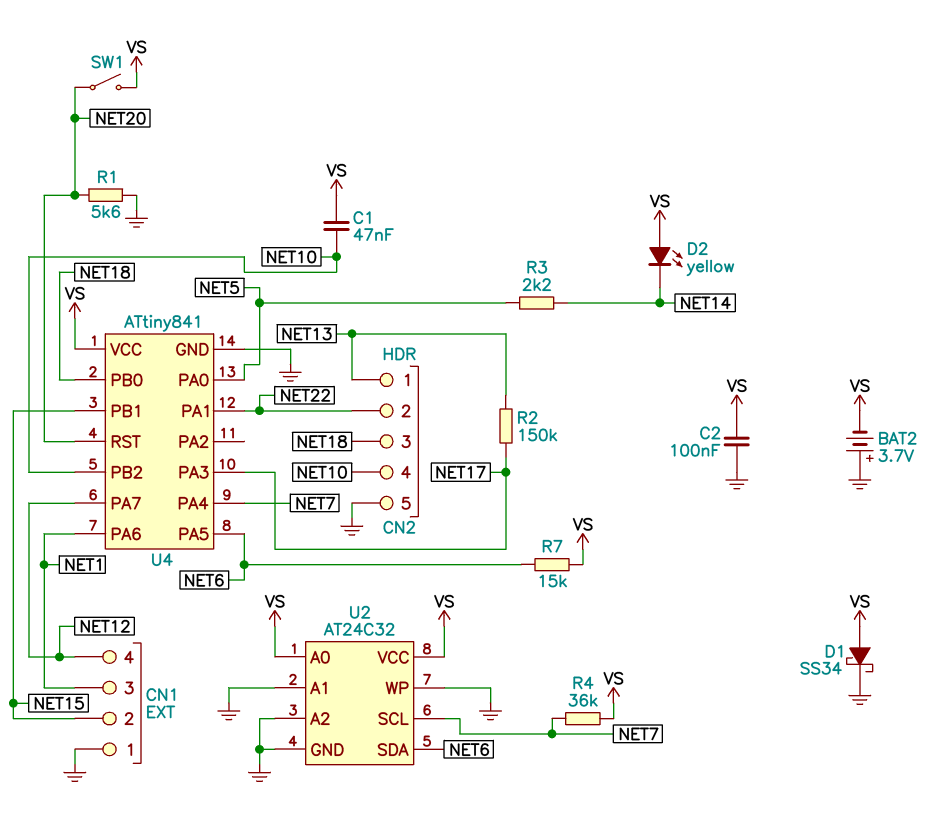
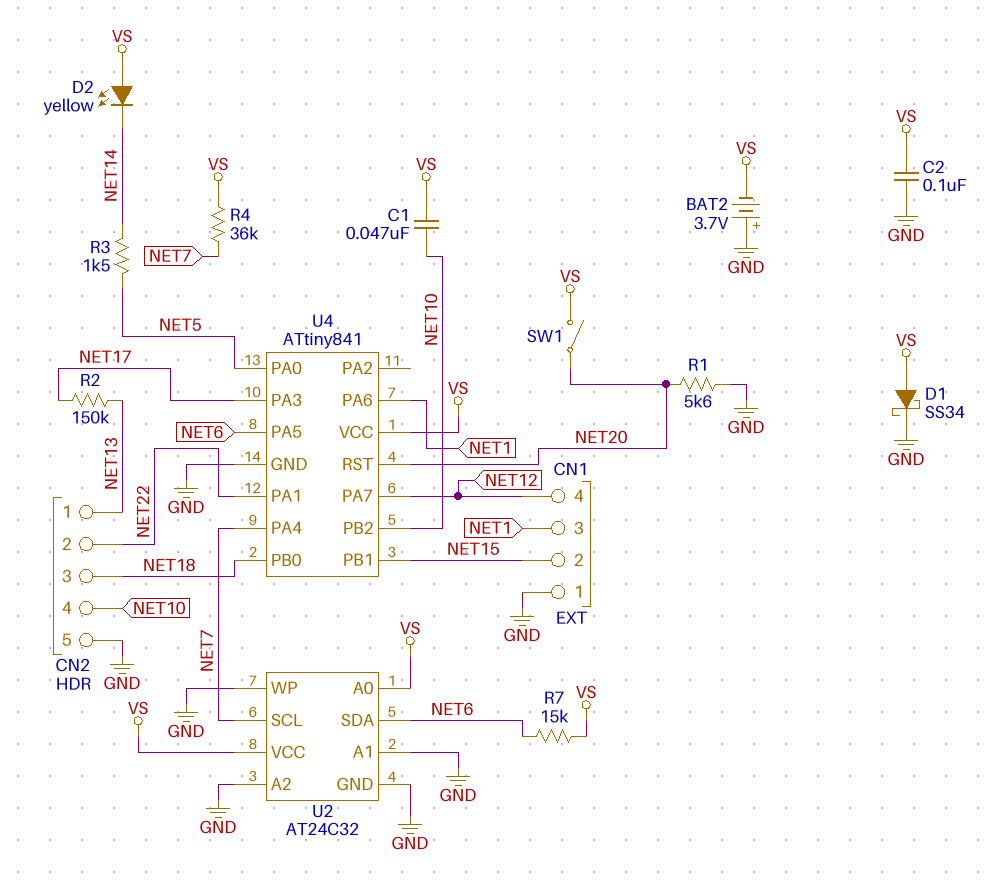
R3: 2.2k (NET5, NET14) -> 1.5k (NET5, NET14)

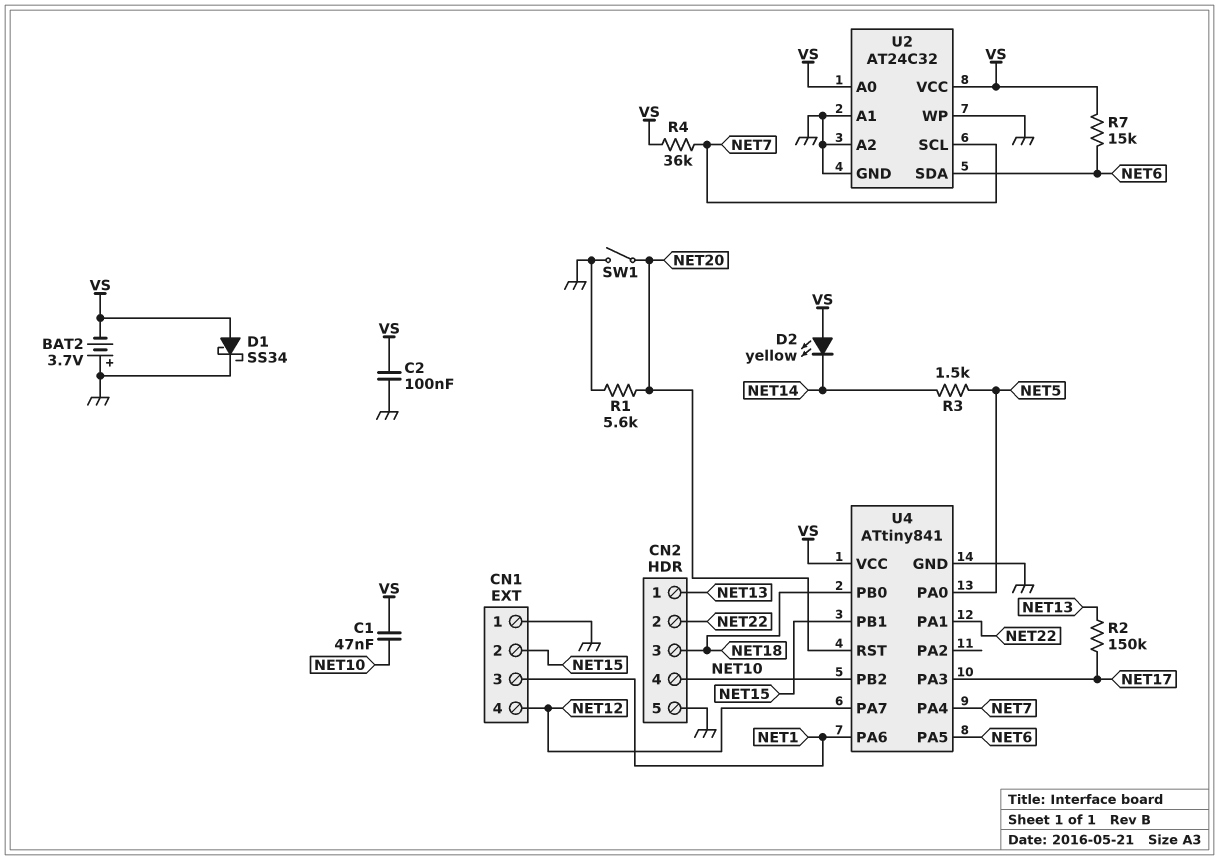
SW1: switch (NET20, VS) -> switch (GND, NET20)

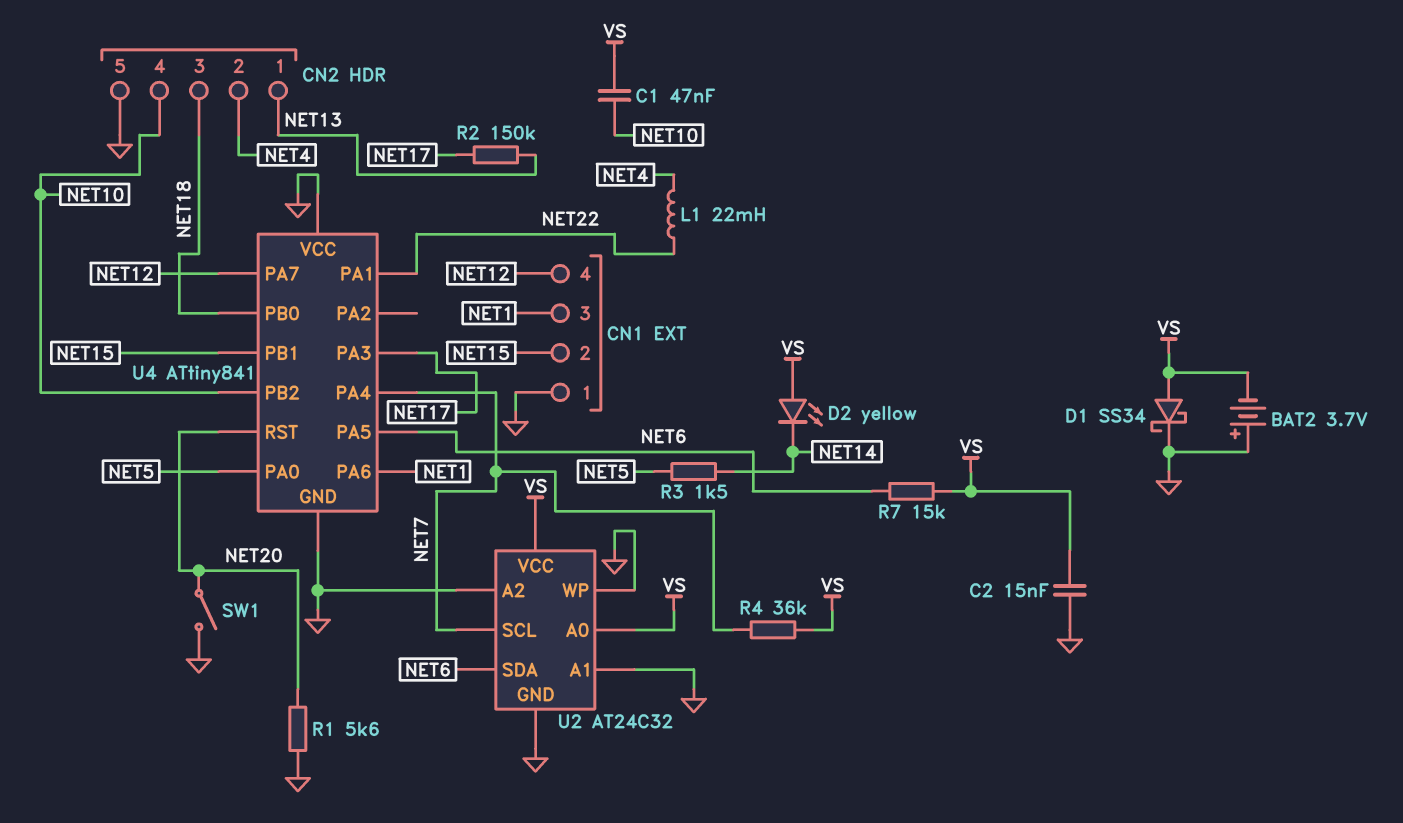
C2: 100nF (GND, VS) -> 15nF (GND, VS)
CN2 pin 2: NET22 -> NET4
L1: none -> 22mH (NET4, NET22)
U4 pin VCC: VS -> GND

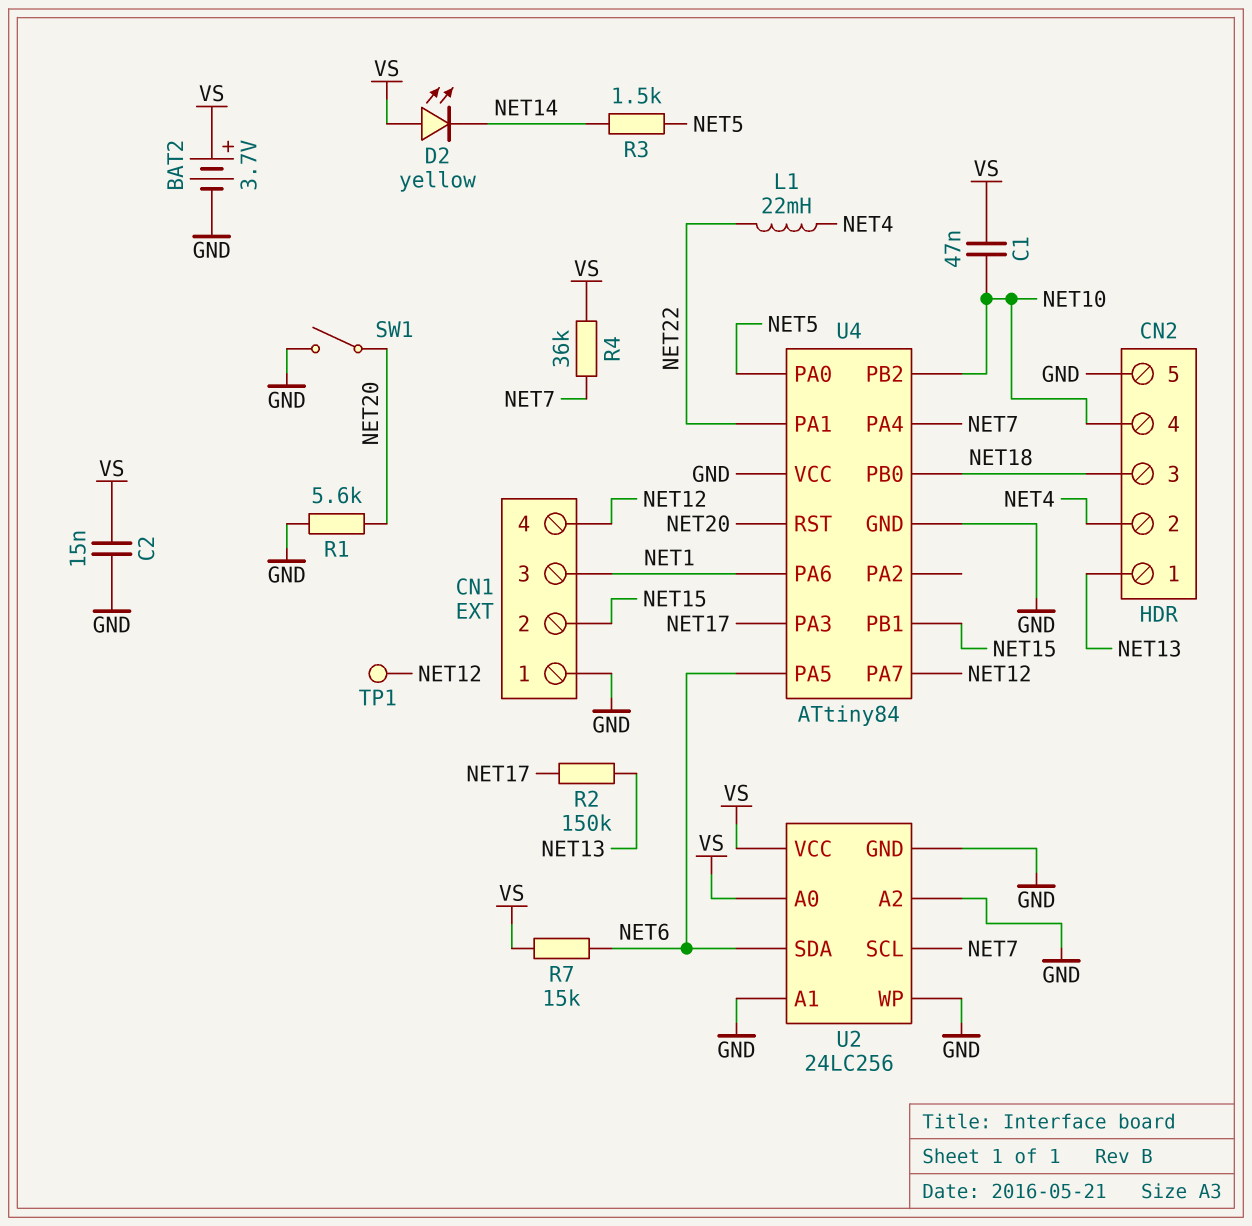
BAT2: 3.7V (plus GND, minus VS) -> 3.7V (plus VS, minus GND)
D1: schottky SS34 (A VS, K GND) -> none
TP1: none -> test point (NET12)
U2: AT24C32 -> 24LC256
U4: ATtiny841 -> ATtiny84

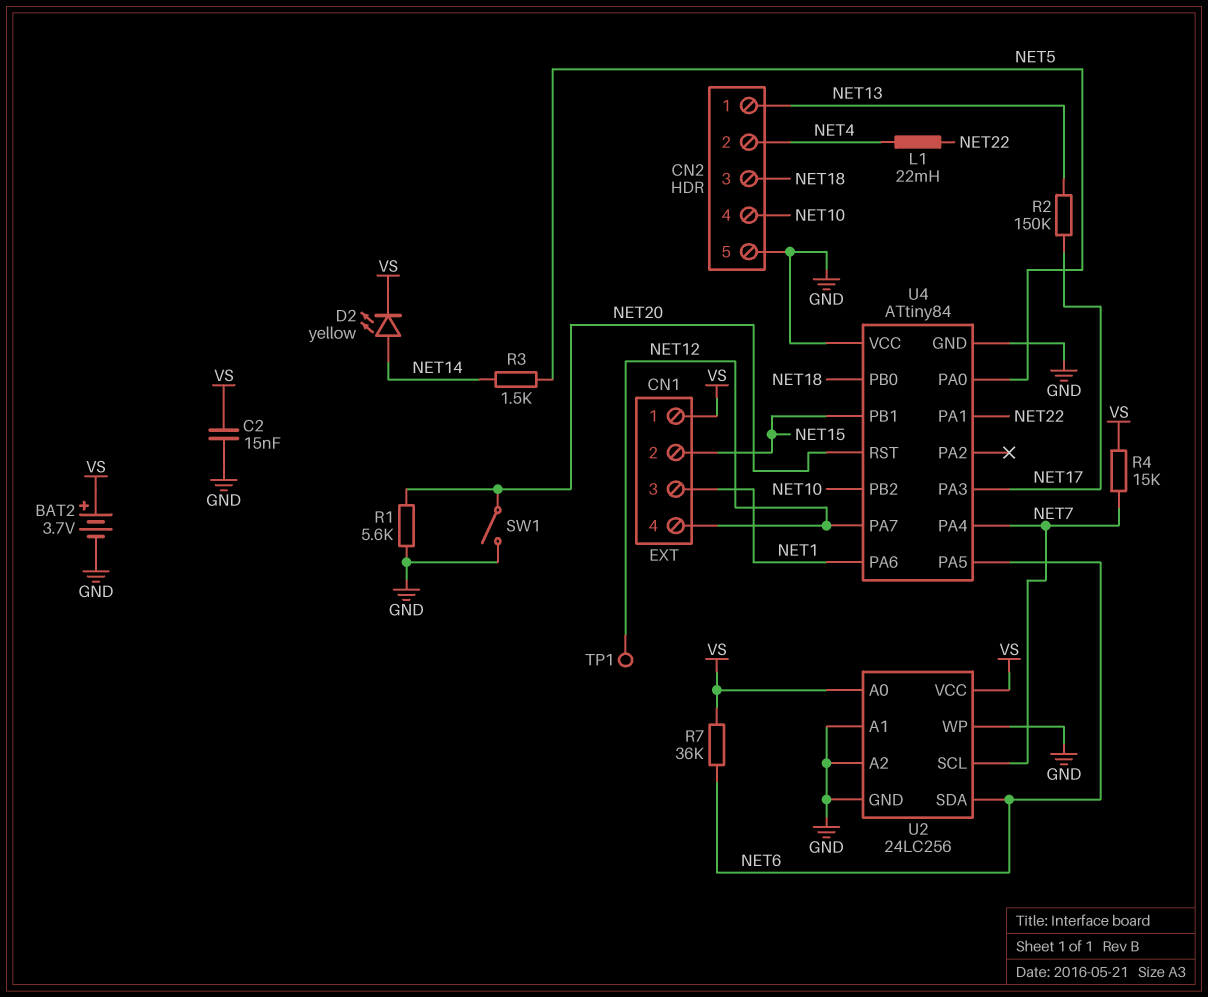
C1: 47nF (NET10, VS) -> none
CN1 pin 1: GND -> VS
D2: LED yellow (A VS, K NET14) -> LED yellow (A NET14, K VS)
R4: 36k (NET7, VS) -> 15k (NET7, VS)
R7: 15k (NET6, VS) -> 36k (NET6, VS)

